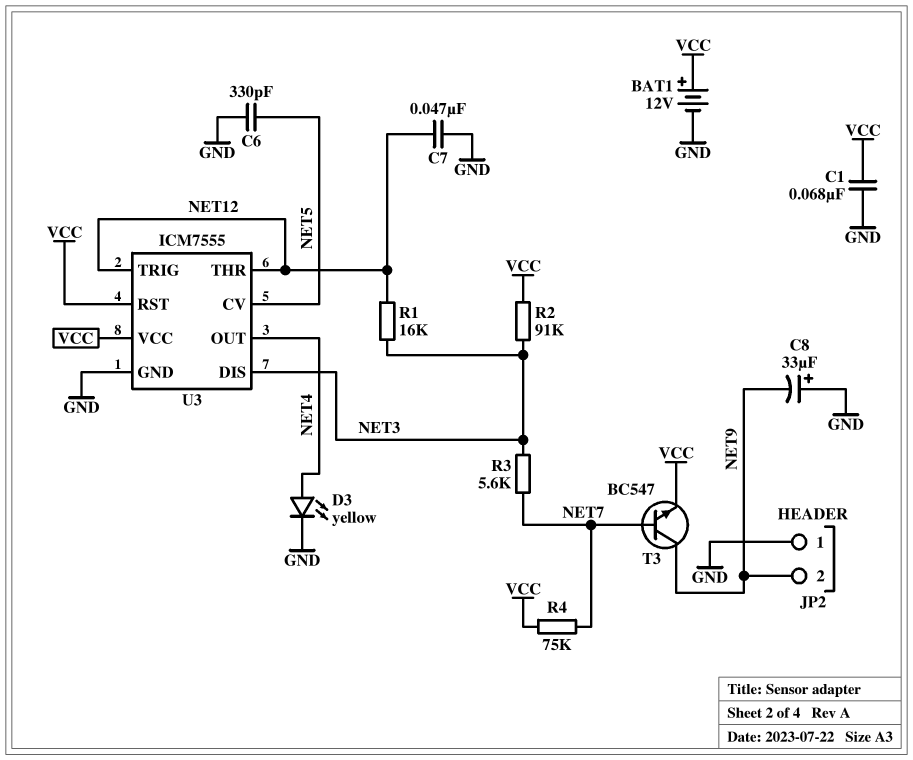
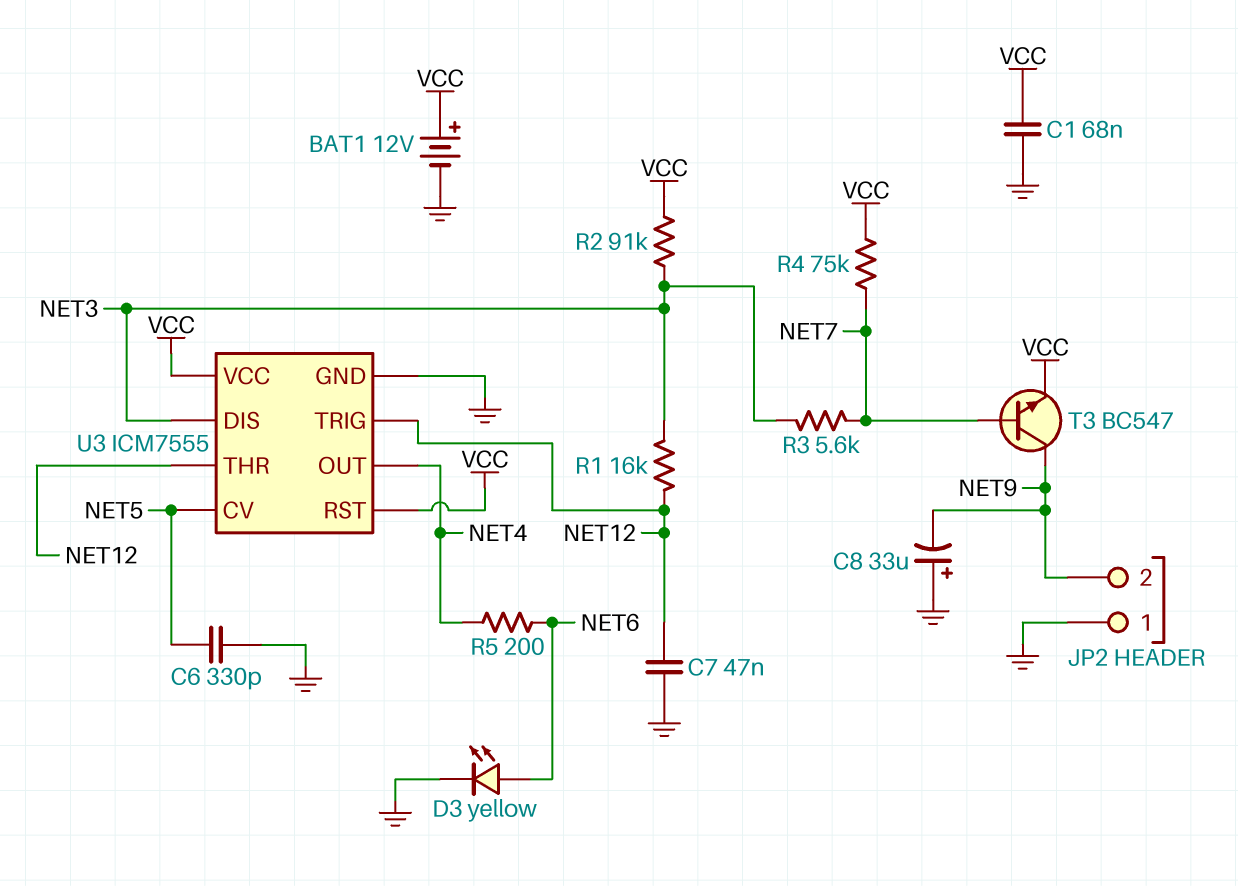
D3: LED yellow (A NET4, K GND) -> LED yellow (A NET6, K GND)
R5: none -> 200 (NET4, NET6)

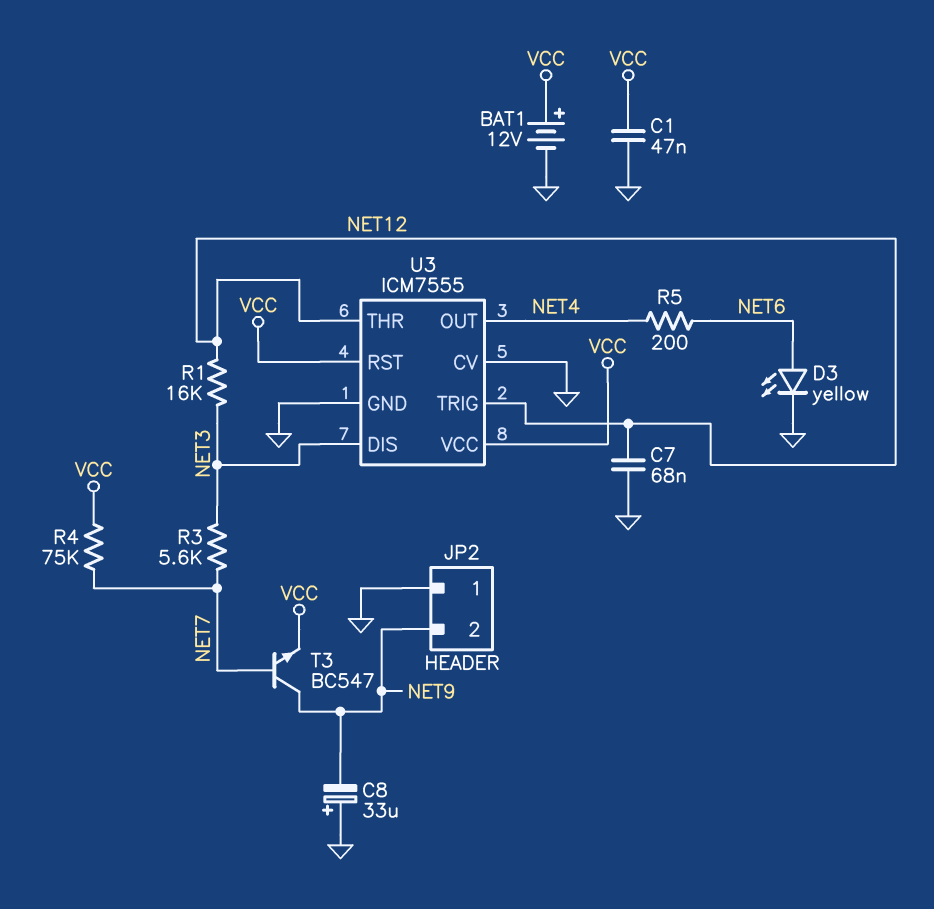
C1: 68nF (GND, VCC) -> 47nF (GND, VCC)
C6: 330pF (GND, NET5) -> none
C7: 47nF (GND, NET12) -> 68nF (GND, NET12)
R2: 91k (NET3, VCC) -> none
U3 pin CV: NET5 -> GND

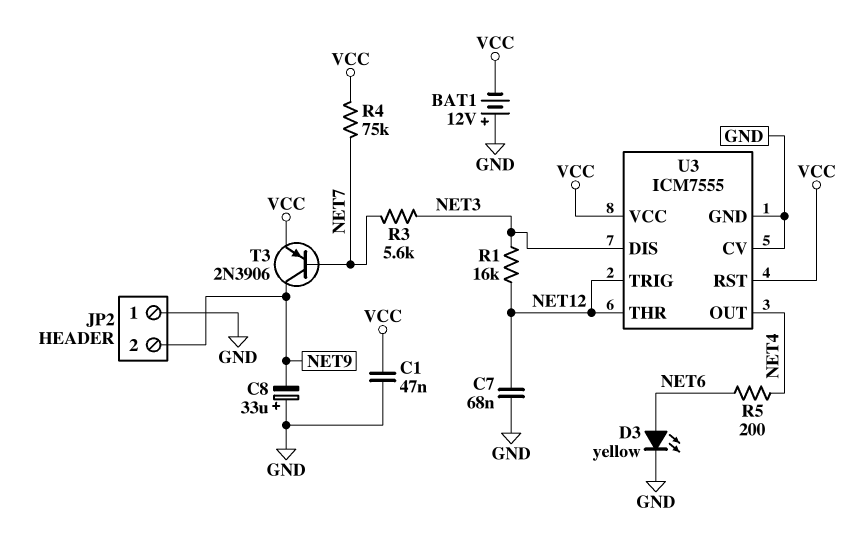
BAT1: 12V (plus VCC, minus GND) -> 12V (plus GND, minus VCC)
T3: NPN BC547 (B NET7, C NET9, E VCC) -> PNP 2N3906 (B NET7, C NET9, E VCC)

